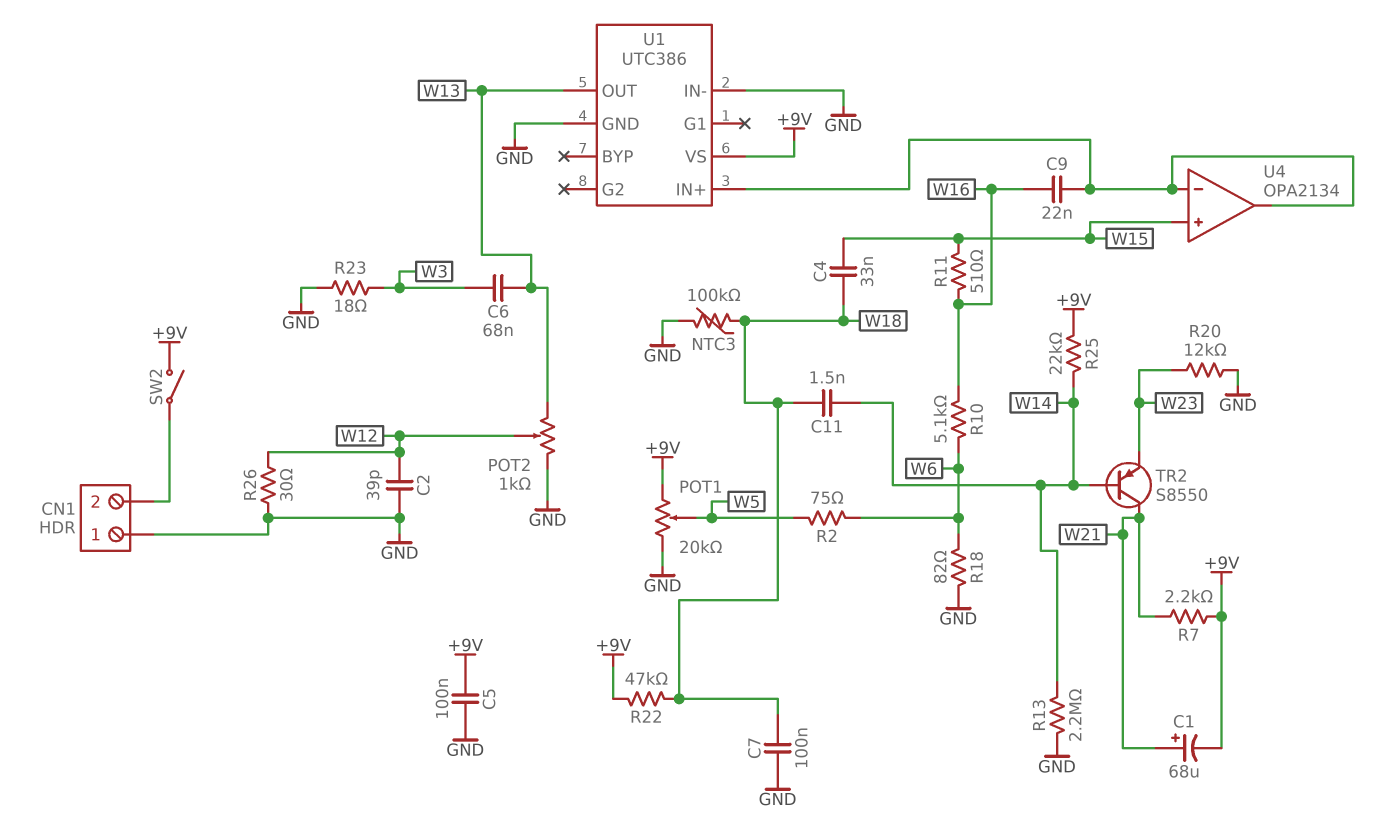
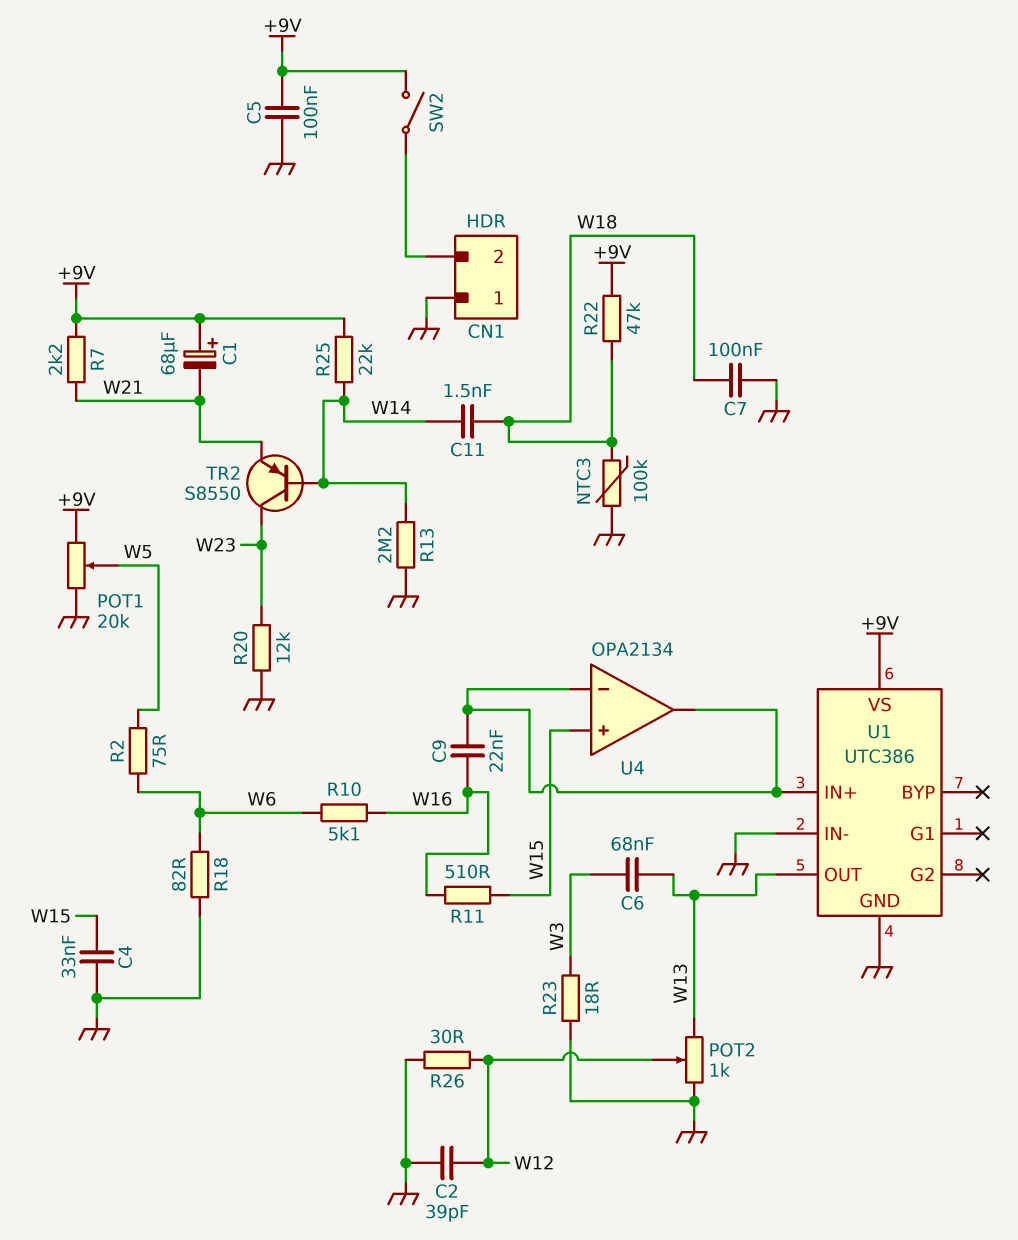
C1: 68uF (plus W21, minus +9V) -> 68uF (plus +9V, minus W21)
C4: 33nF (W15, W18) -> 33nF (GND, W15)
TR2: PNP S8550 (B W14, C W21, E W23) -> PNP S8550 (B W14, C W23, E W21)

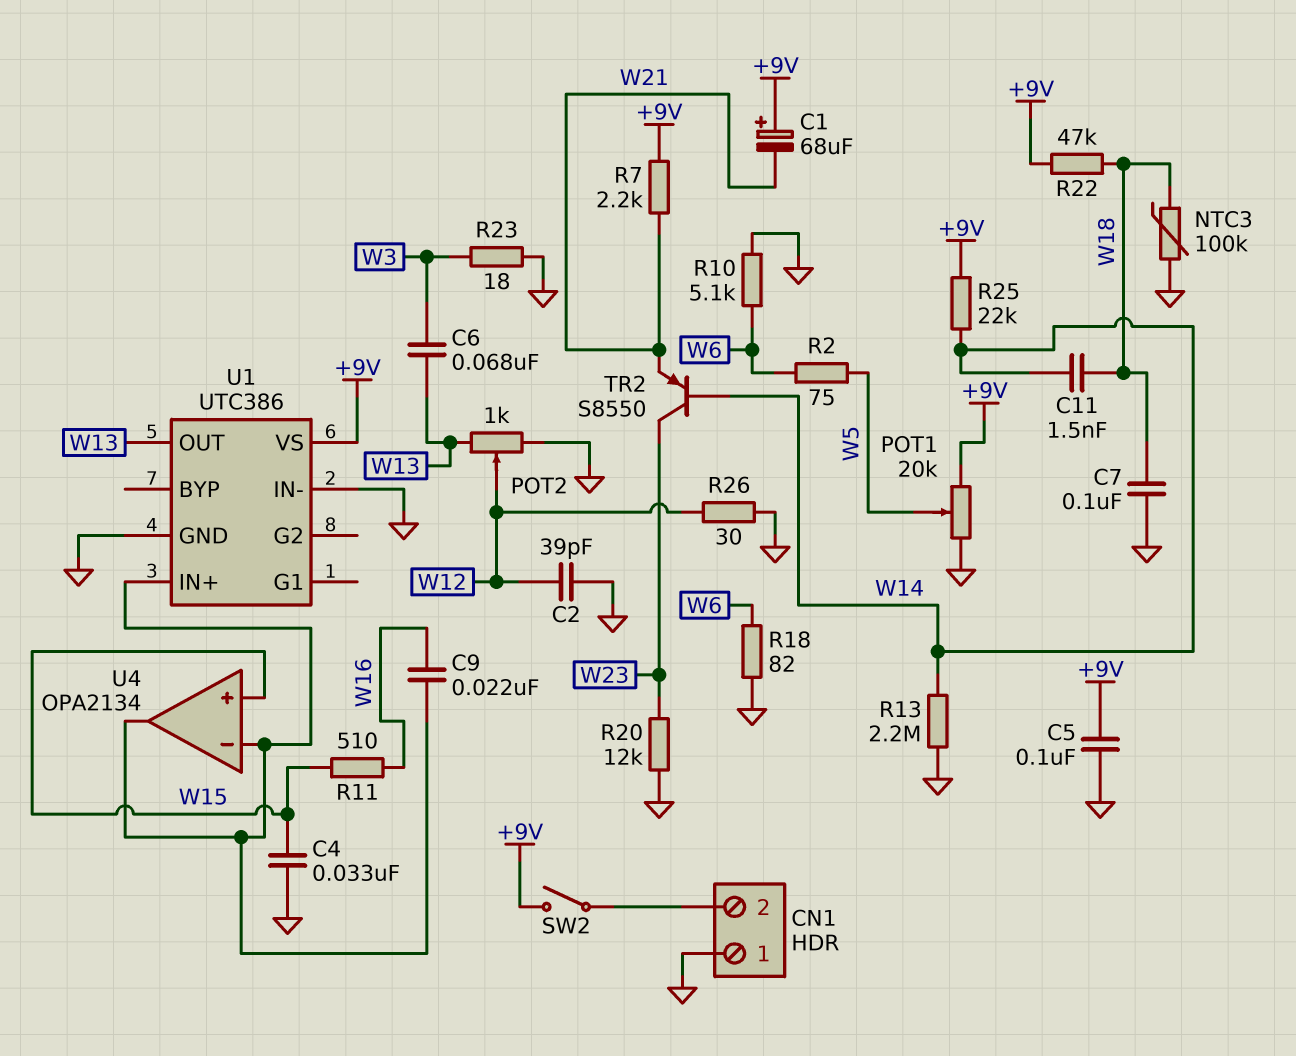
R10: 5.1k (W6, W16) -> 5.1k (GND, W6)

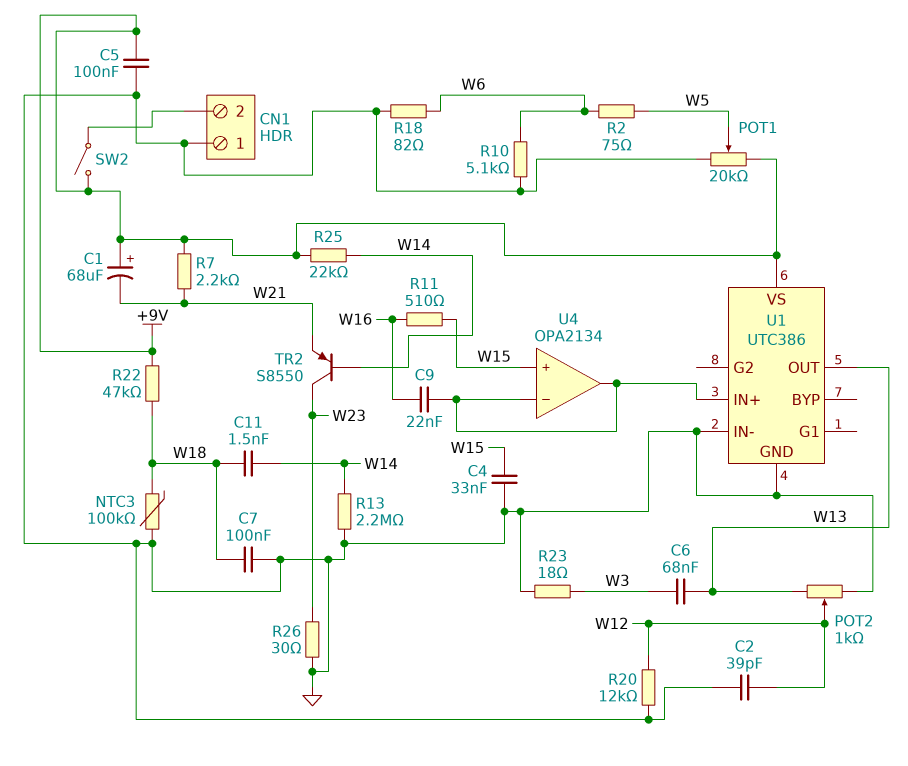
R20: 12k (GND, W23) -> 12k (GND, W12)
R26: 30 (GND, W12) -> 30 (GND, W23)

